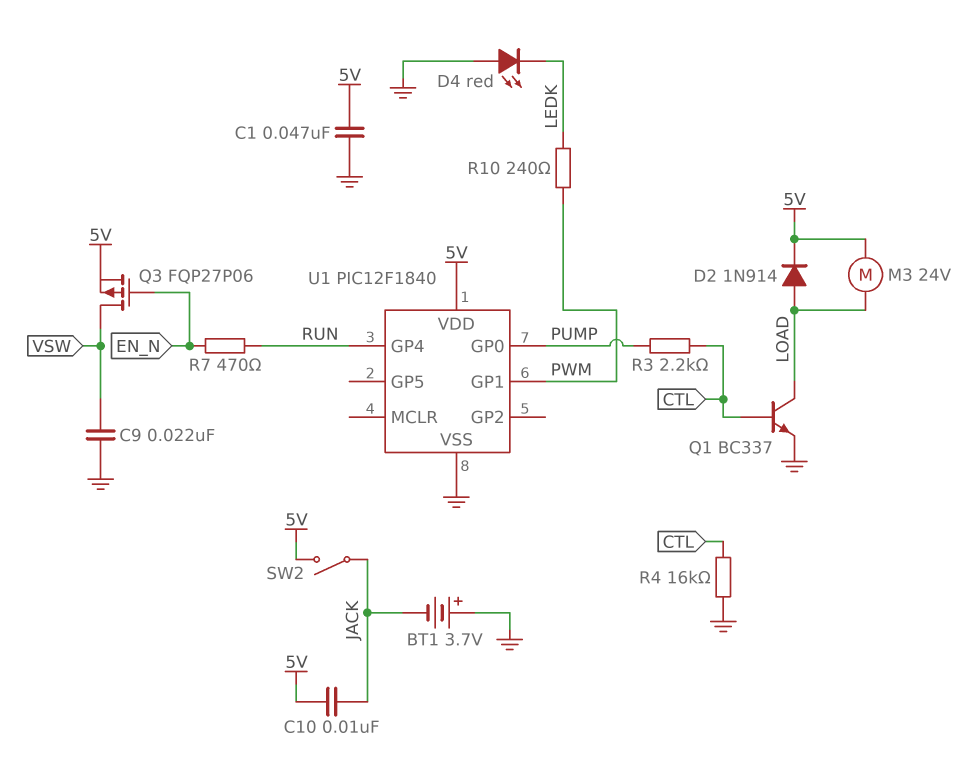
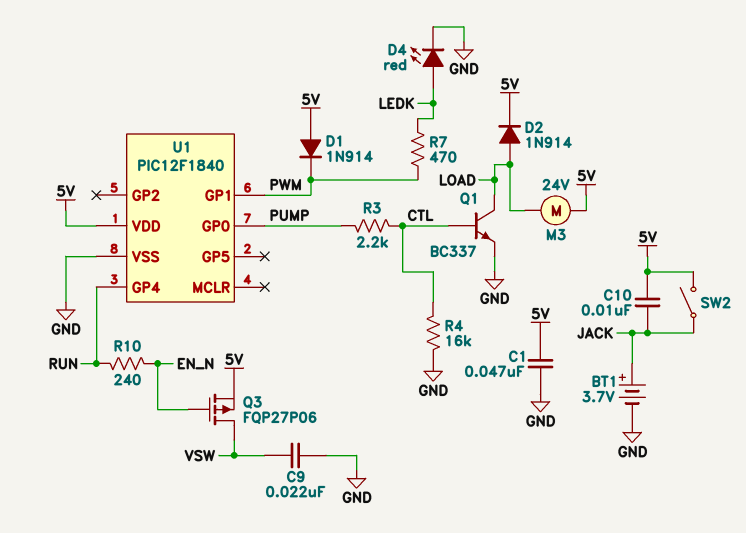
BT1: 3.7V (plus GND, minus JACK) -> 3.7V (plus JACK, minus GND)
D1: none -> diode 1N914 (A 5V, K PWM)
D4: LED red (A GND, K LEDK) -> LED red (A LEDK, K GND)
R7: 470 (EN_N, RUN) -> 470 (LEDK, PWM)
R10: 240 (LEDK, PWM) -> 240 (EN_N, RUN)

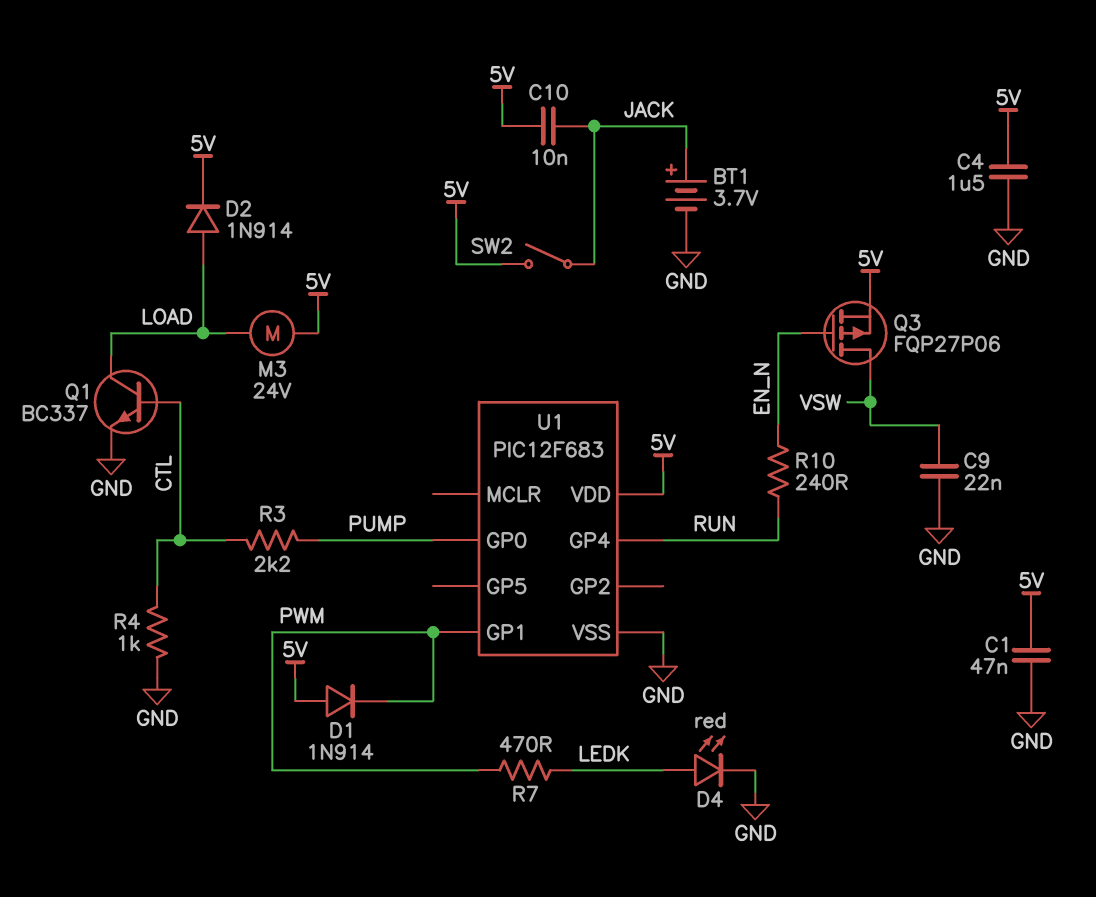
C4: none -> 1.5uF (5V, GND)
R4: 16k (CTL, GND) -> 1k (CTL, GND)
U1: PIC12F1840 -> PIC12F683

